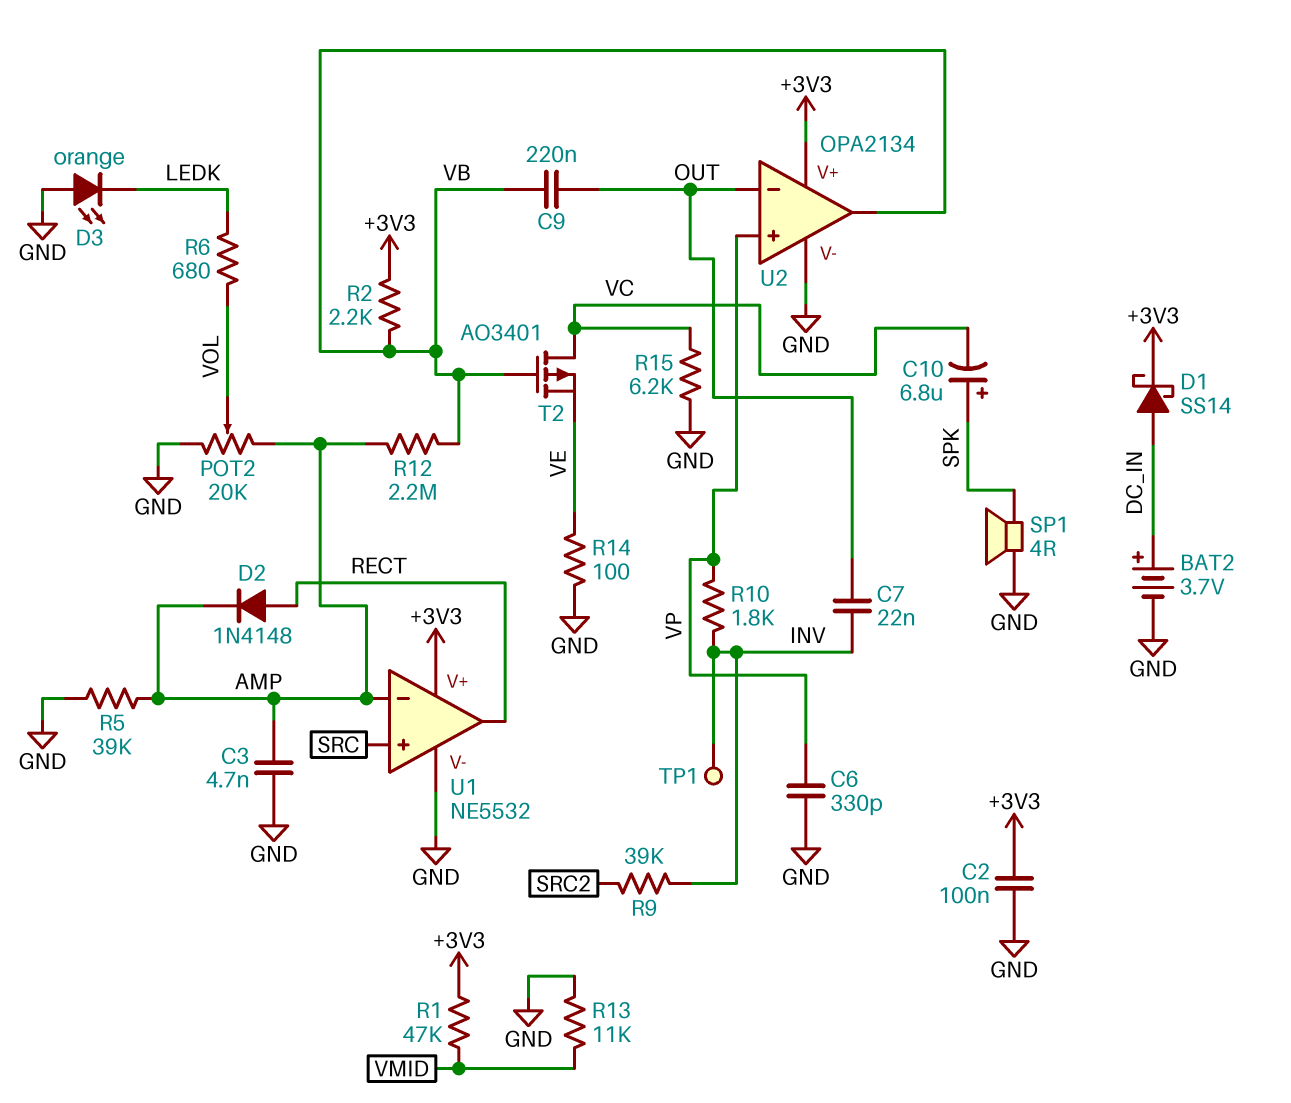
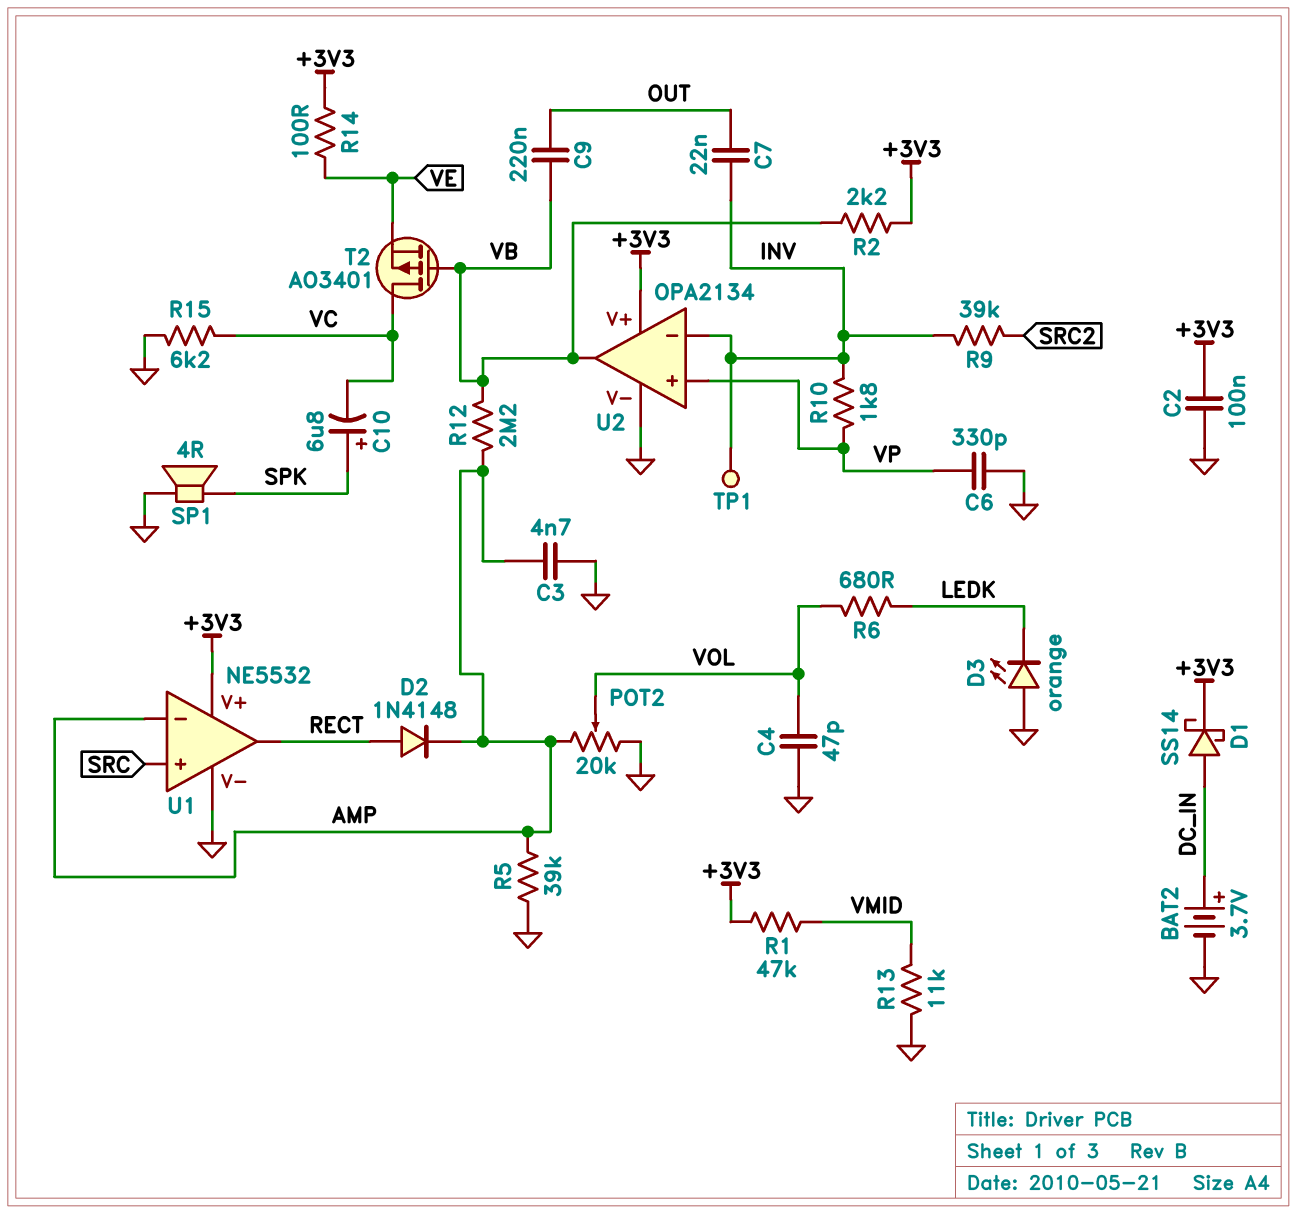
C4: none -> 47pF (GND, VOL)
R14: 100 (GND, VE) -> 100 (+3V3, VE)
U2 pin in-: OUT -> INV

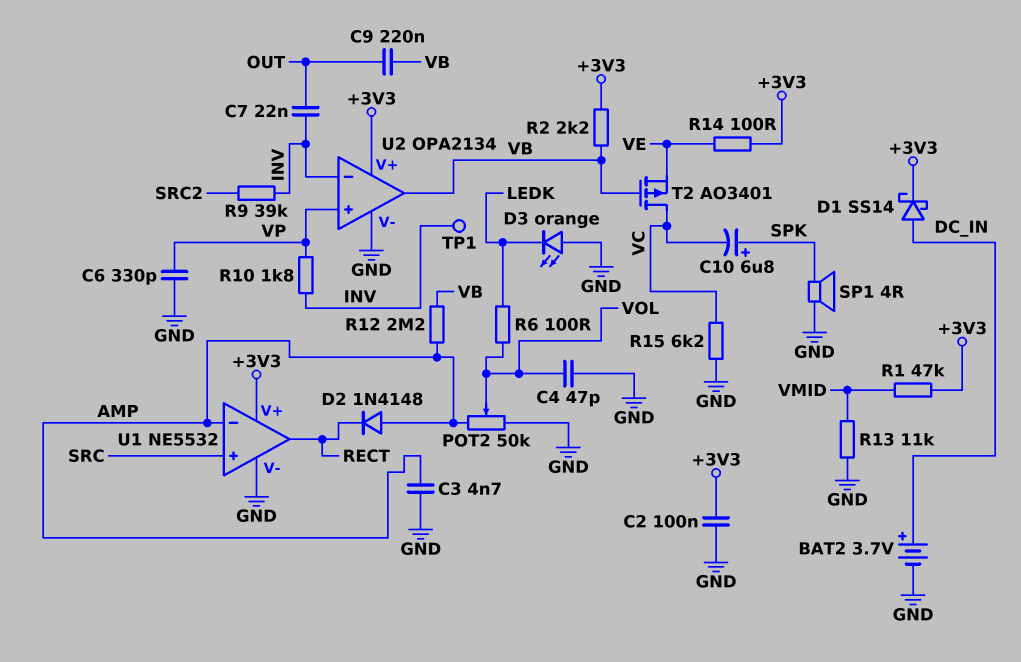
D2: diode 1N4148 (A RECT, K AMP) -> diode 1N4148 (A AMP, K RECT)
POT2: 20k (AMP, GND, wiper VOL) -> 50k (AMP, GND, wiper VOL)
R5: 39k (AMP, GND) -> none
R6: 680 (LEDK, VOL) -> 100 (LEDK, VOL)

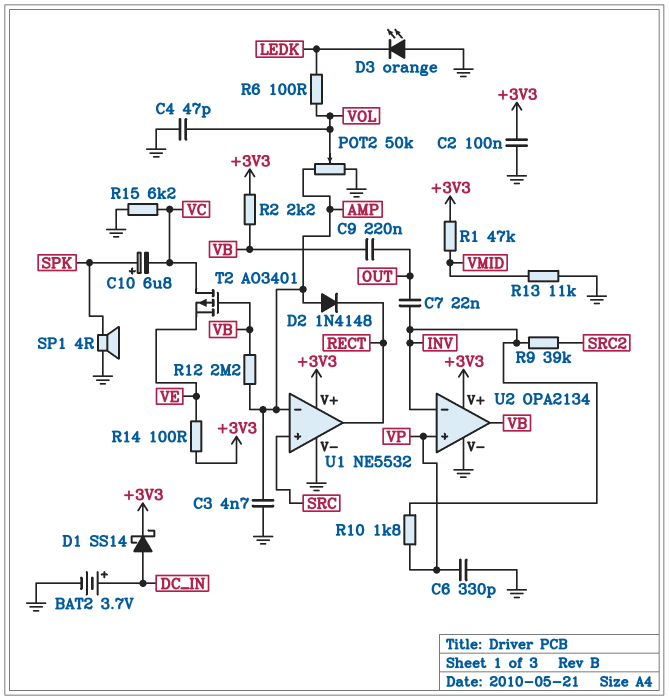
TP1: test point (INV) -> none

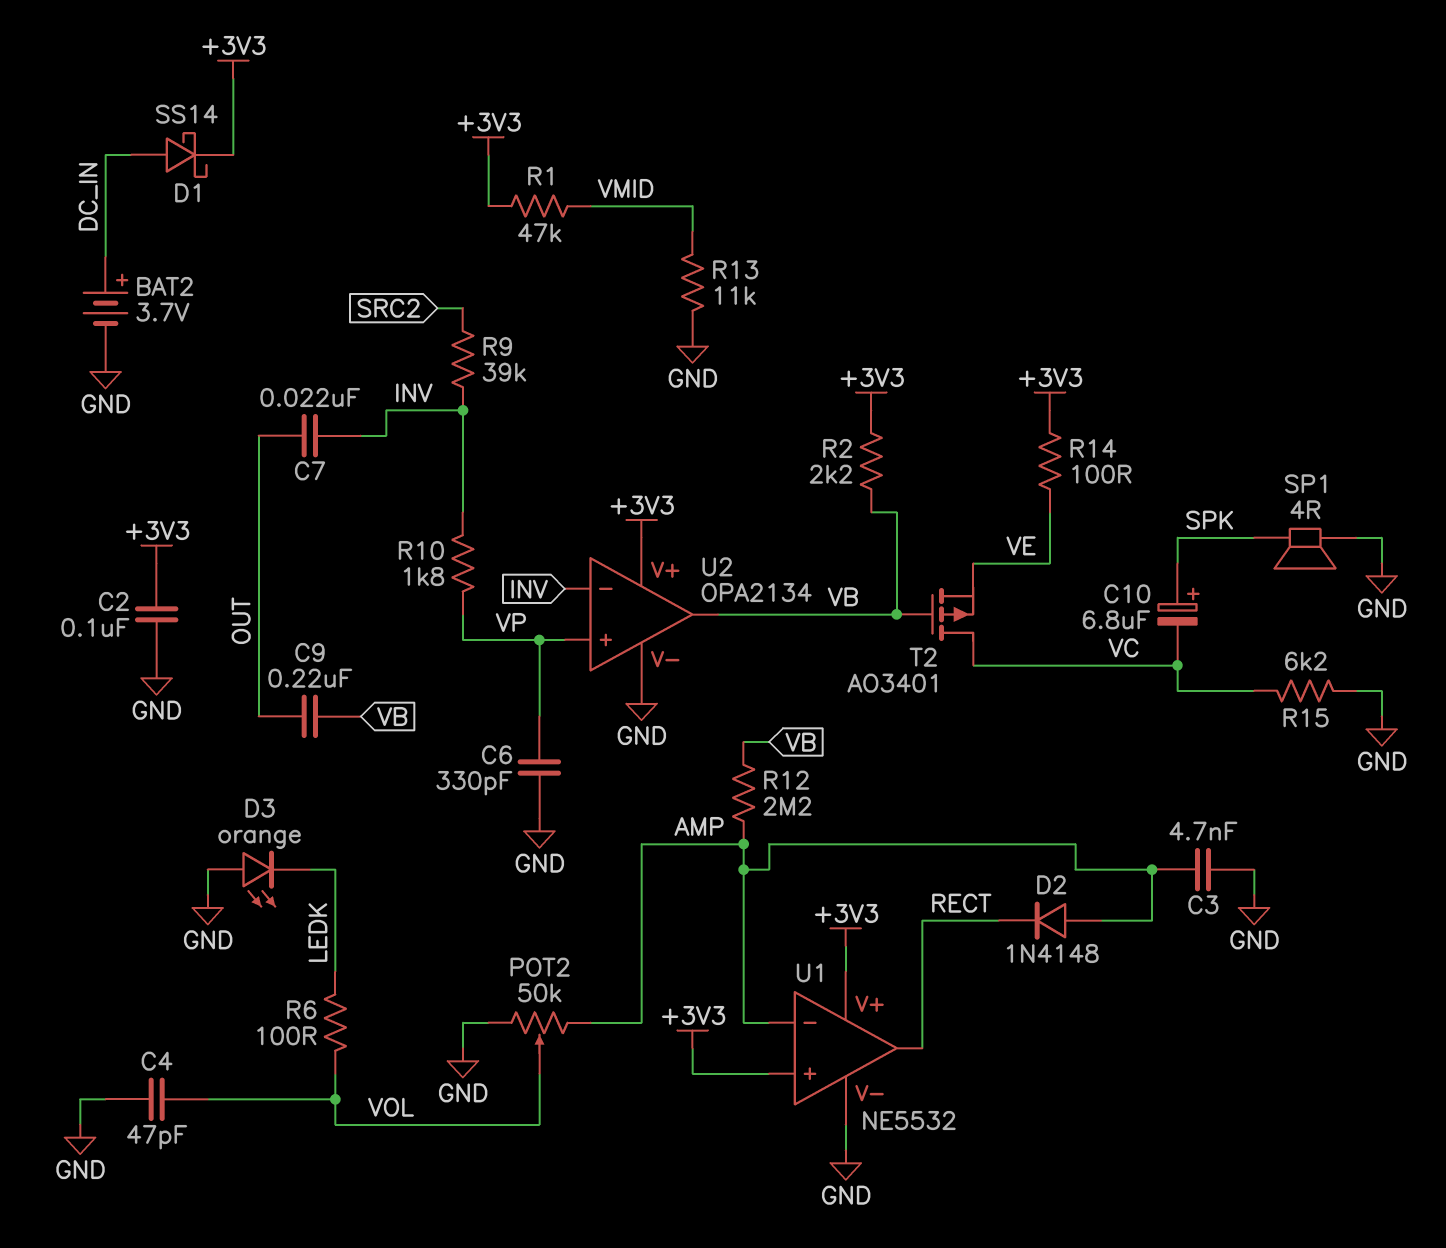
U1 pin in+: SRC -> +3V3

